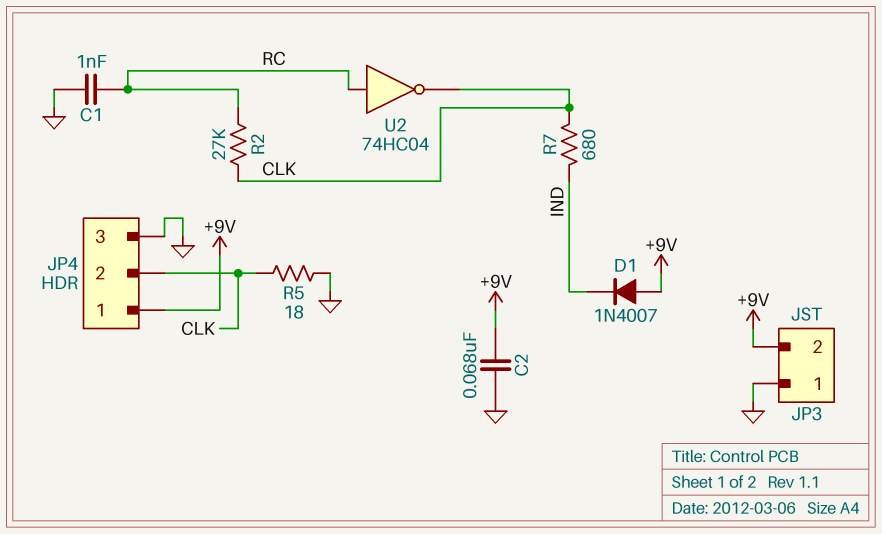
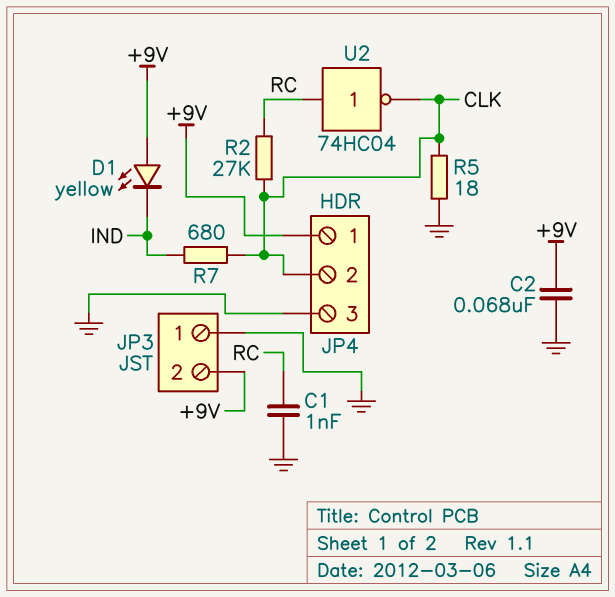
D1: diode 1N4007 (A +9V, K IND) -> LED yellow (A +9V, K IND)

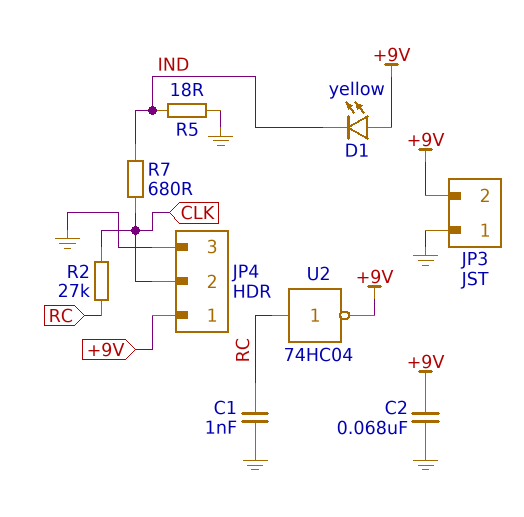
R5: 18 (CLK, GND) -> 18 (GND, IND)
U2: NOT 74HC04 (in RC, out CLK) -> NOT 74HC04 (in RC, out +9V)

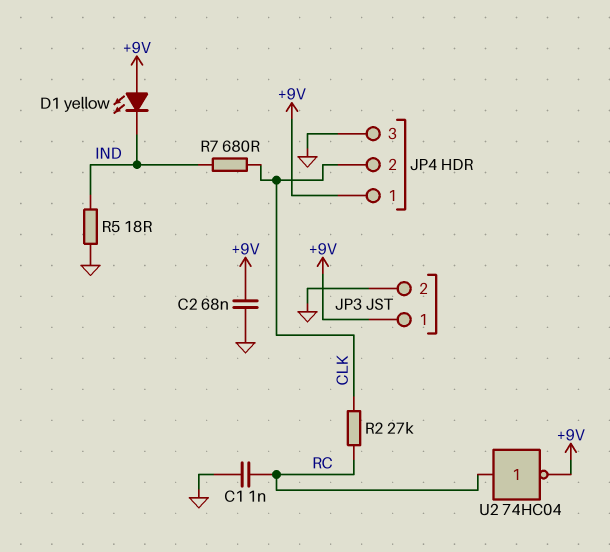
JP3 pin 1: GND -> +9V
JP3 pin 2: +9V -> GND

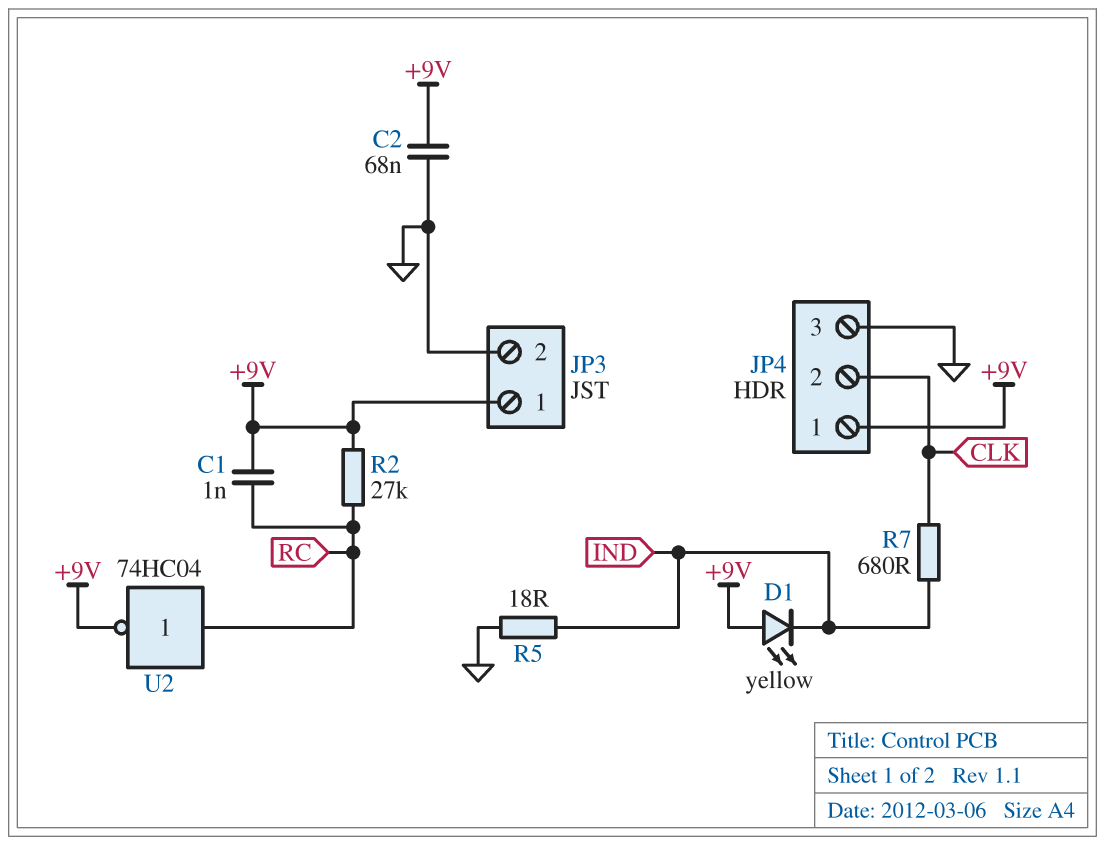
C1: 1nF (GND, RC) -> 1nF (+9V, RC)
R2: 27k (CLK, RC) -> 27k (+9V, RC)

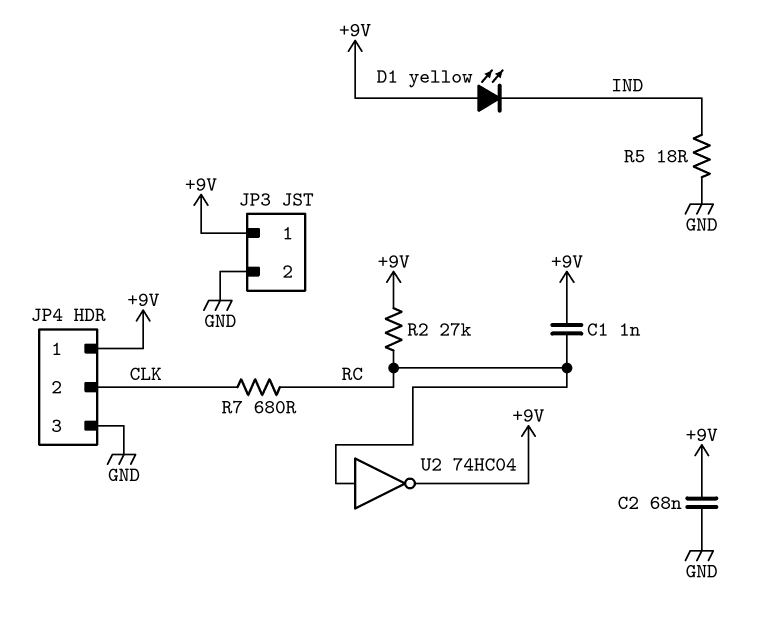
R7: 680 (CLK, IND) -> 680 (CLK, RC)

